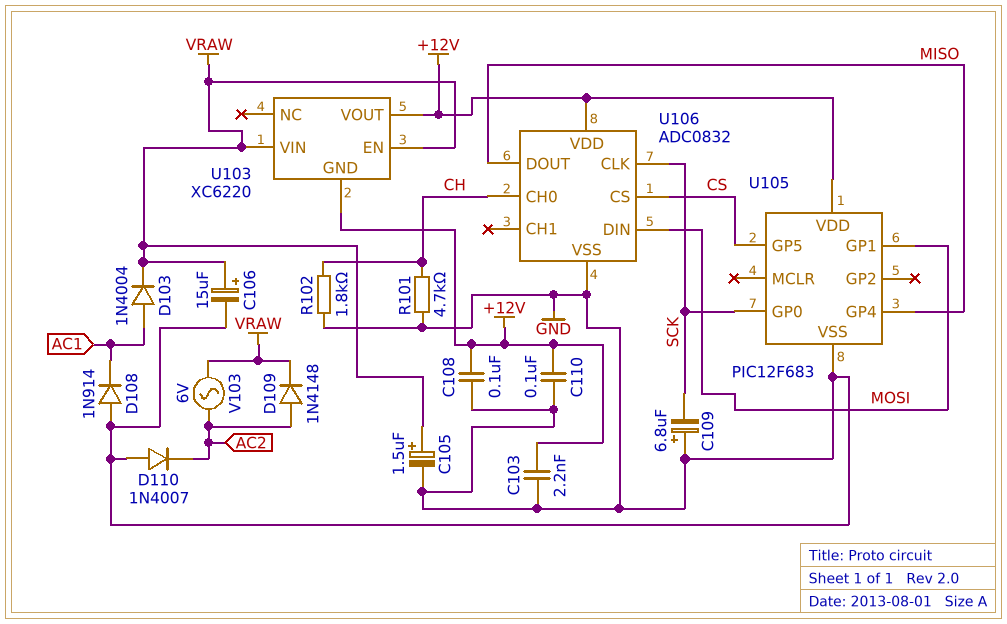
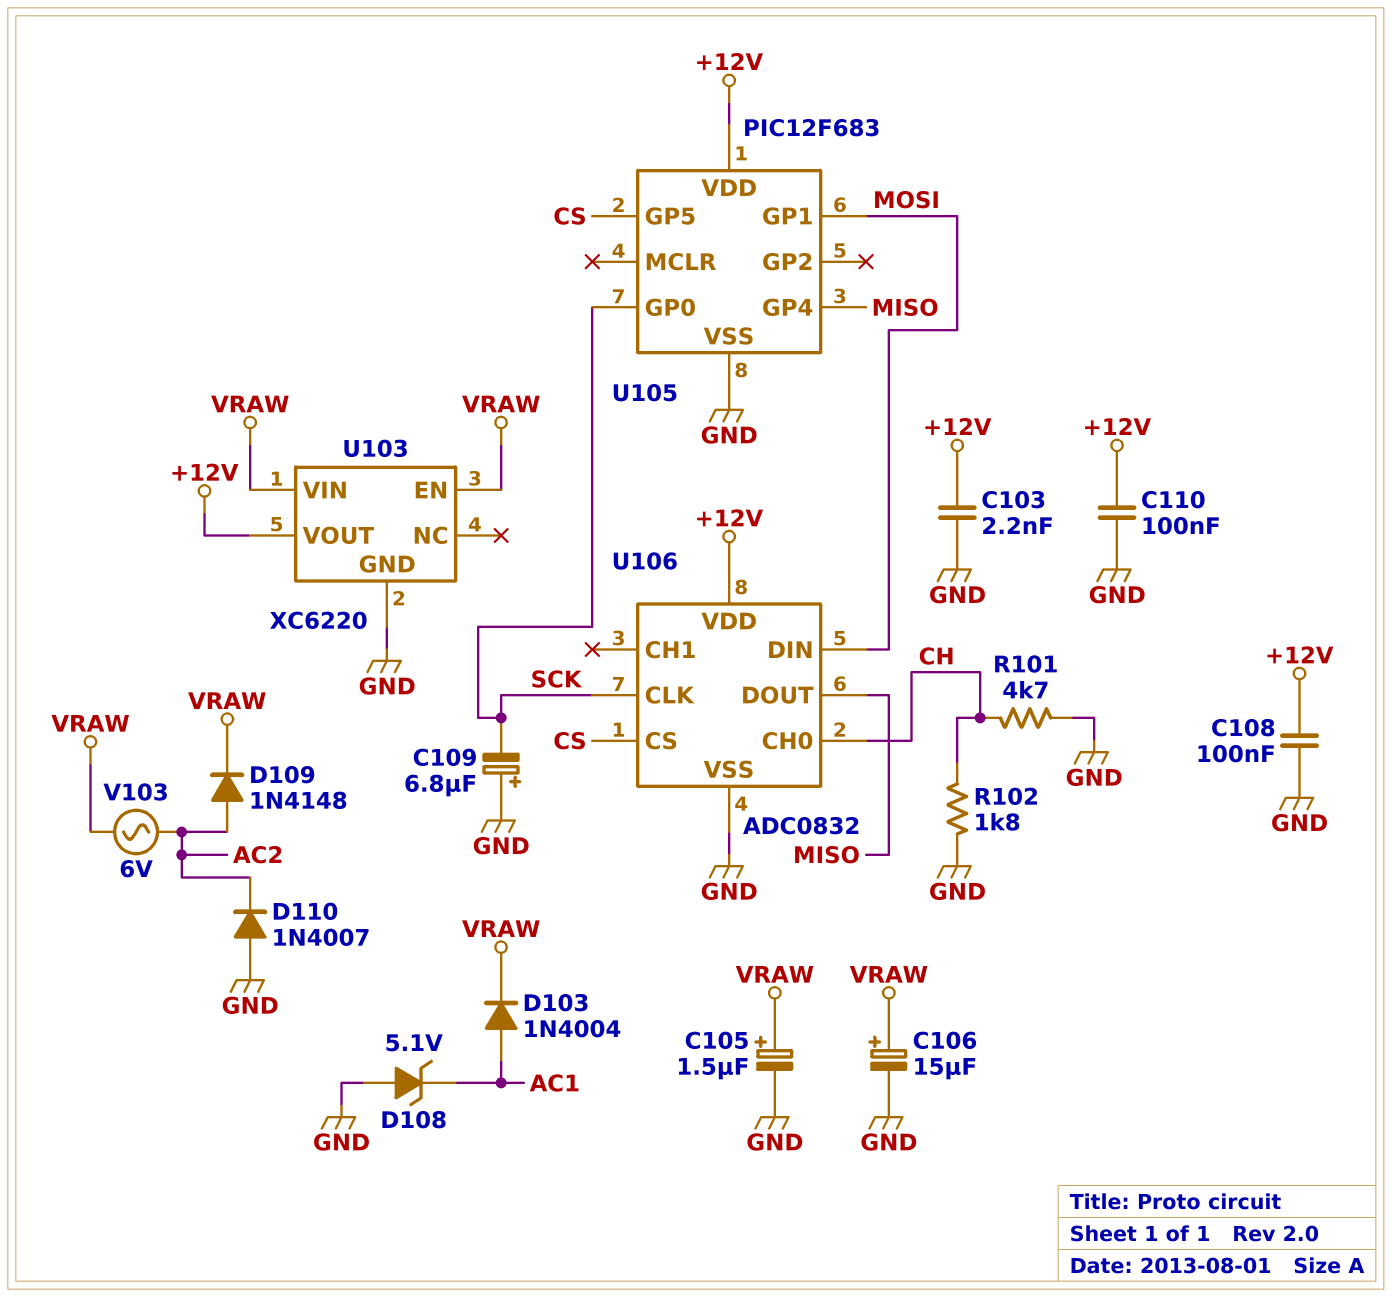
D108: diode 1N914 (A GND, K AC1) -> zener 5.1V (A GND, K AC1)
U103 pin GND: +12V -> GND

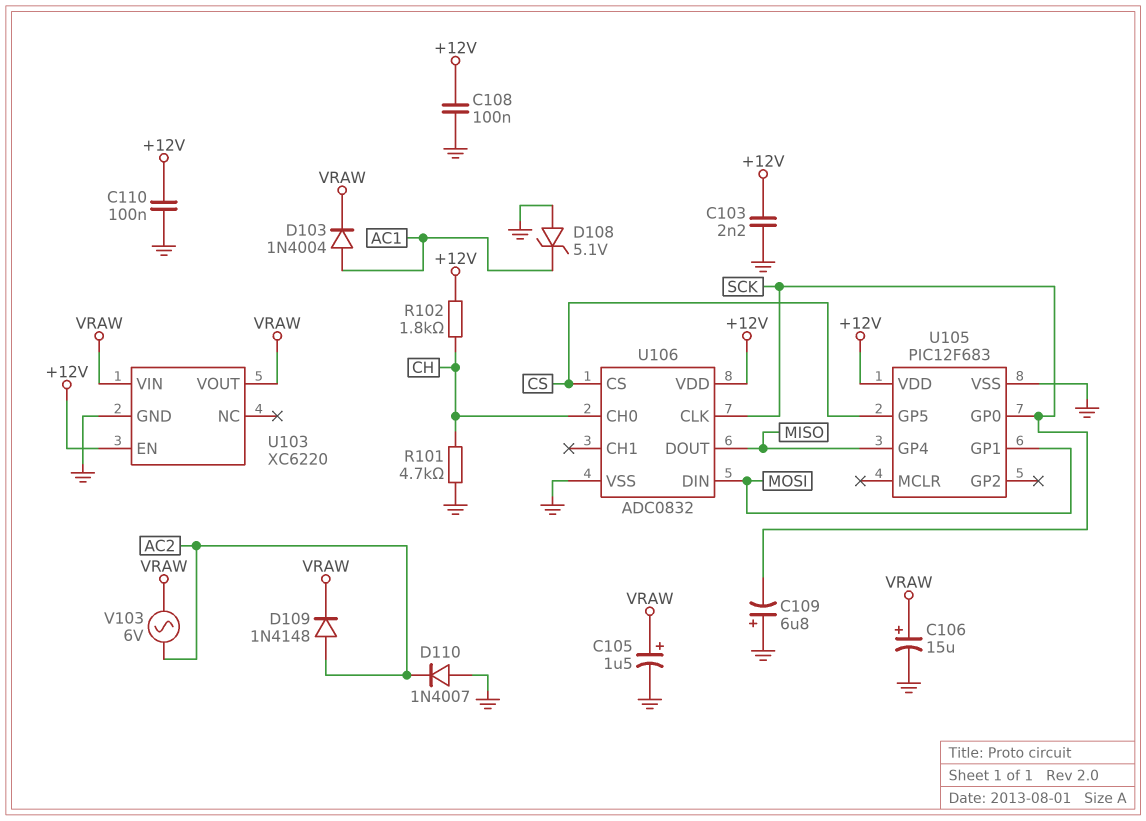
R102: 1.8k (CH, GND) -> 1.8k (+12V, CH)
U103 pin EN: VRAW -> +12V
U103 pin VOUT: +12V -> VRAW

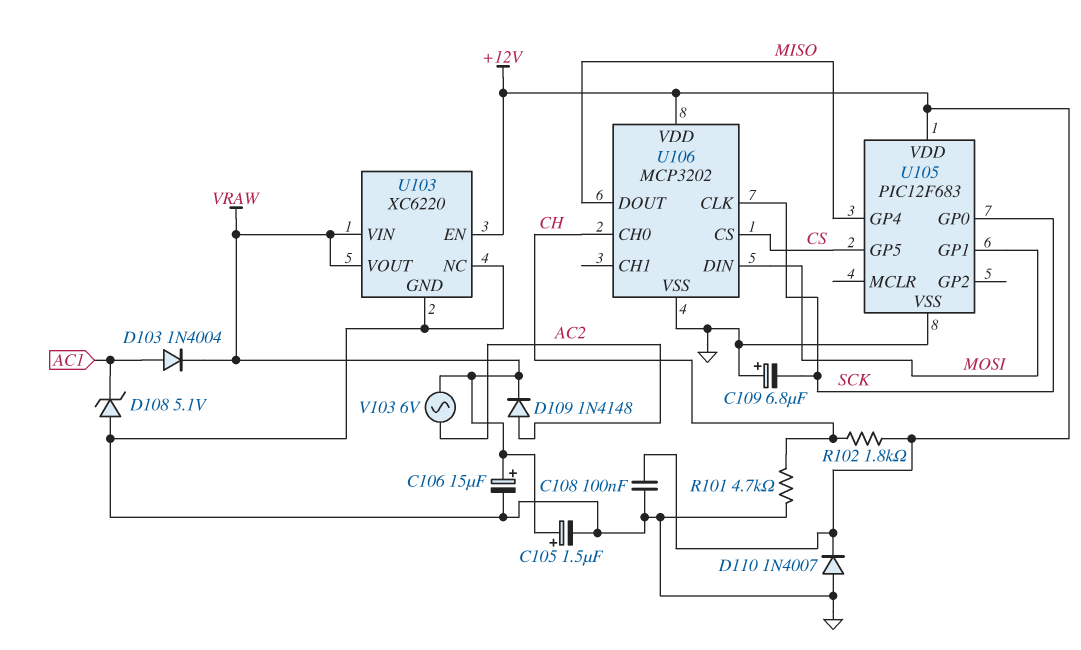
C103: 2.2nF (+12V, GND) -> none
C110: 100nF (+12V, GND) -> none
D110: diode 1N4007 (A GND, K AC2) -> diode 1N4007 (A GND, K +12V)
U103 pin NC: none -> GND
U106: ADC0832 -> MCP3202

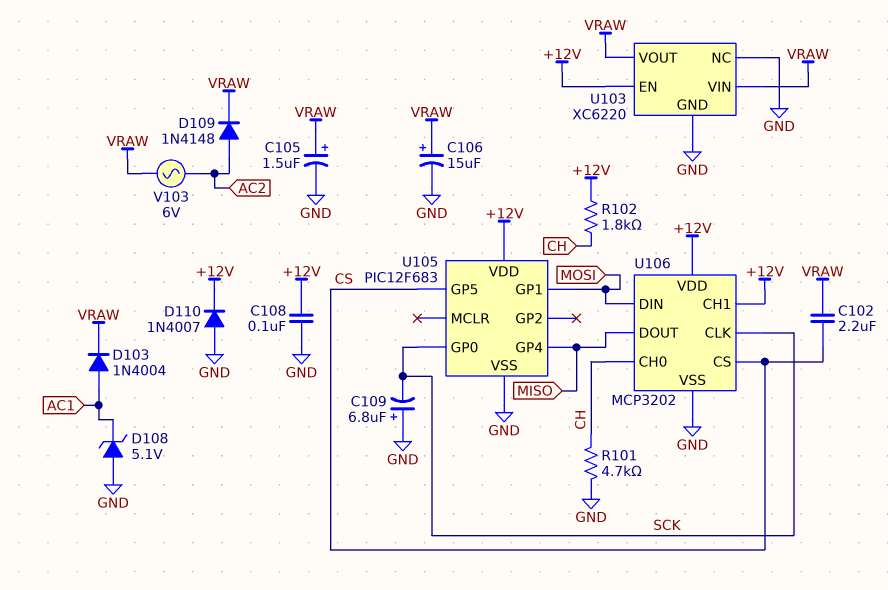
C102: none -> 2.2uF (CS, VRAW)
U106 pin CH1: none -> +12V

